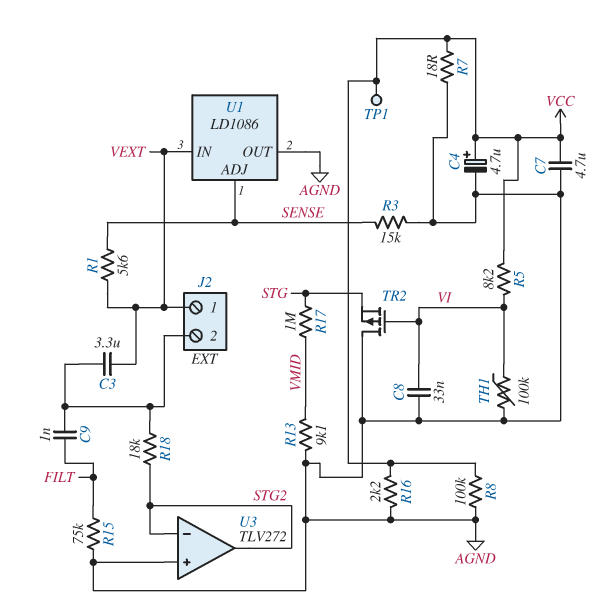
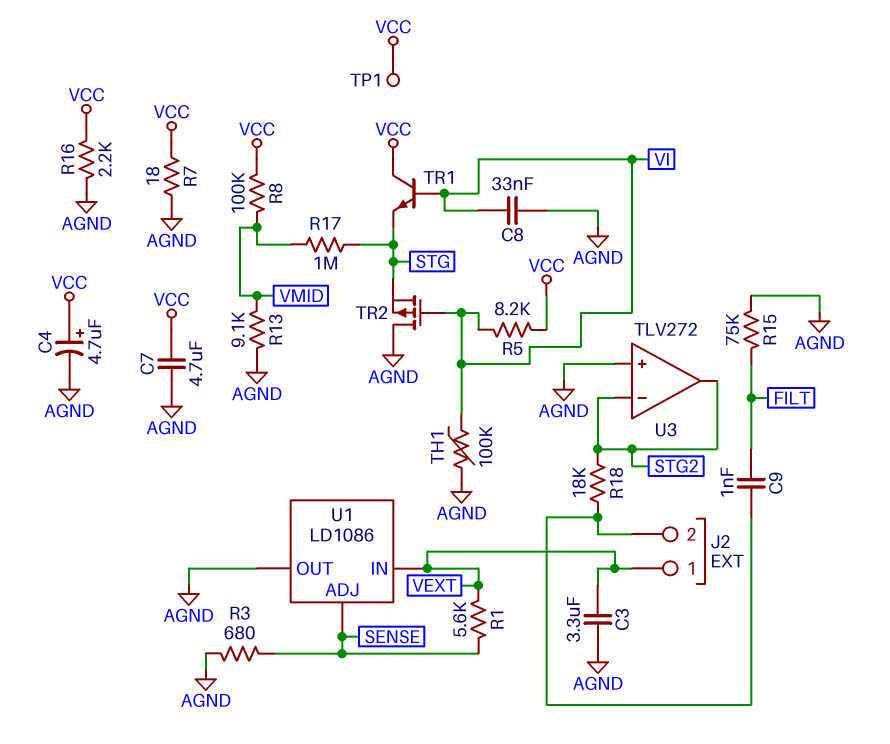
C3: 3.3uF (J2/2, VEXT) -> 3.3uF (AGND, VEXT)
R3: 15k (AGND, SENSE) -> 680 (AGND, SENSE)
R8: 100k (AGND, VCC) -> 100k (VCC, VMID)
TR1: none -> NPN (B VI, C VCC, E STG)

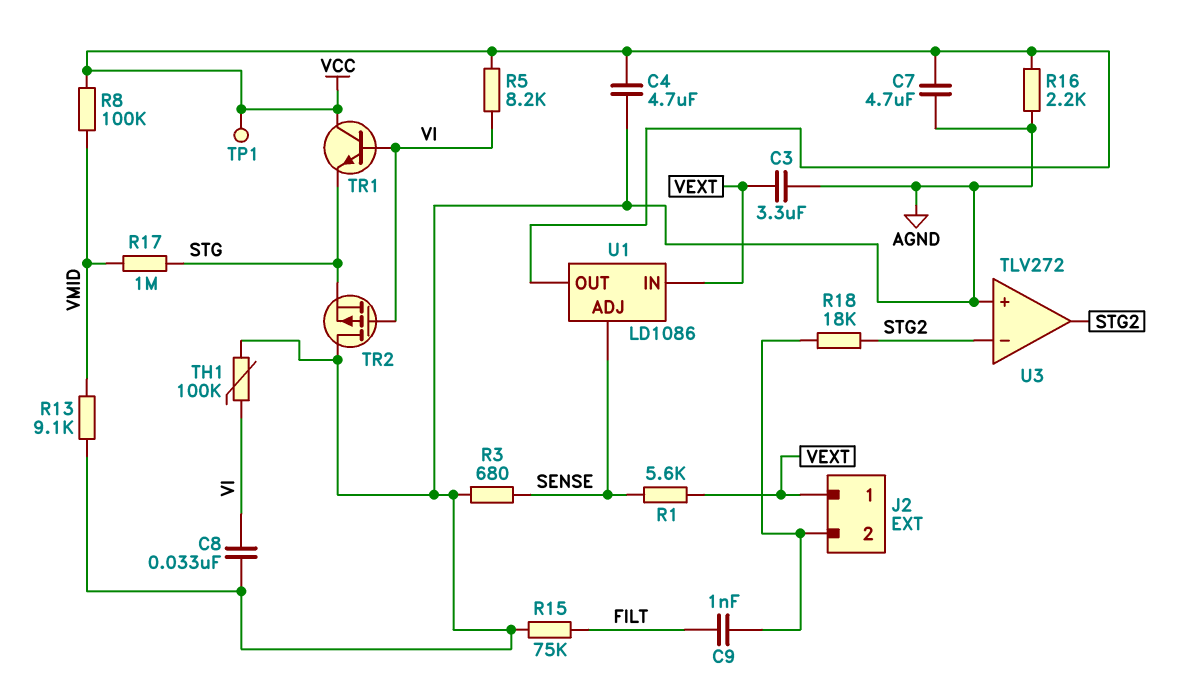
C4: 4.7uF (plus VCC, minus AGND) -> 4.7uF (AGND, VCC)
R7: 18 (AGND, VCC) -> none
U1 pin OUT: AGND -> VCC

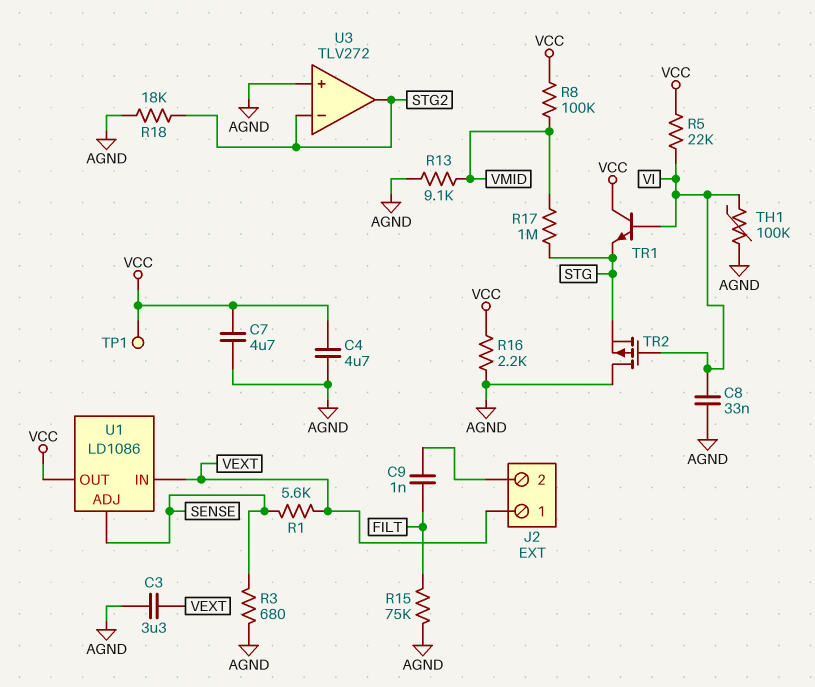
R5: 8.2k (VCC, VI) -> 22k (VCC, VI)
R18: 18k (J2/2, STG2) -> 18k (AGND, STG2)

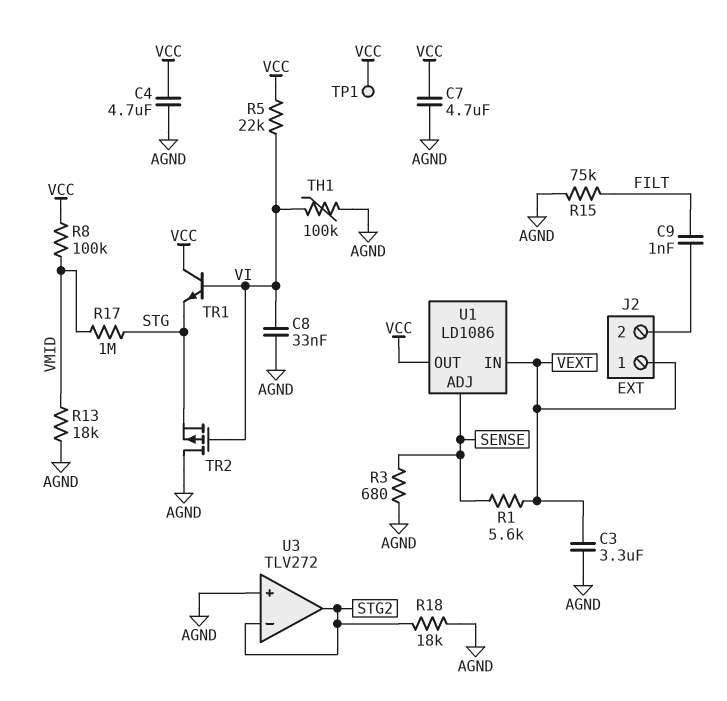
R13: 9.1k (AGND, VMID) -> 18k (AGND, VMID)
R16: 2.2k (AGND, VCC) -> none

